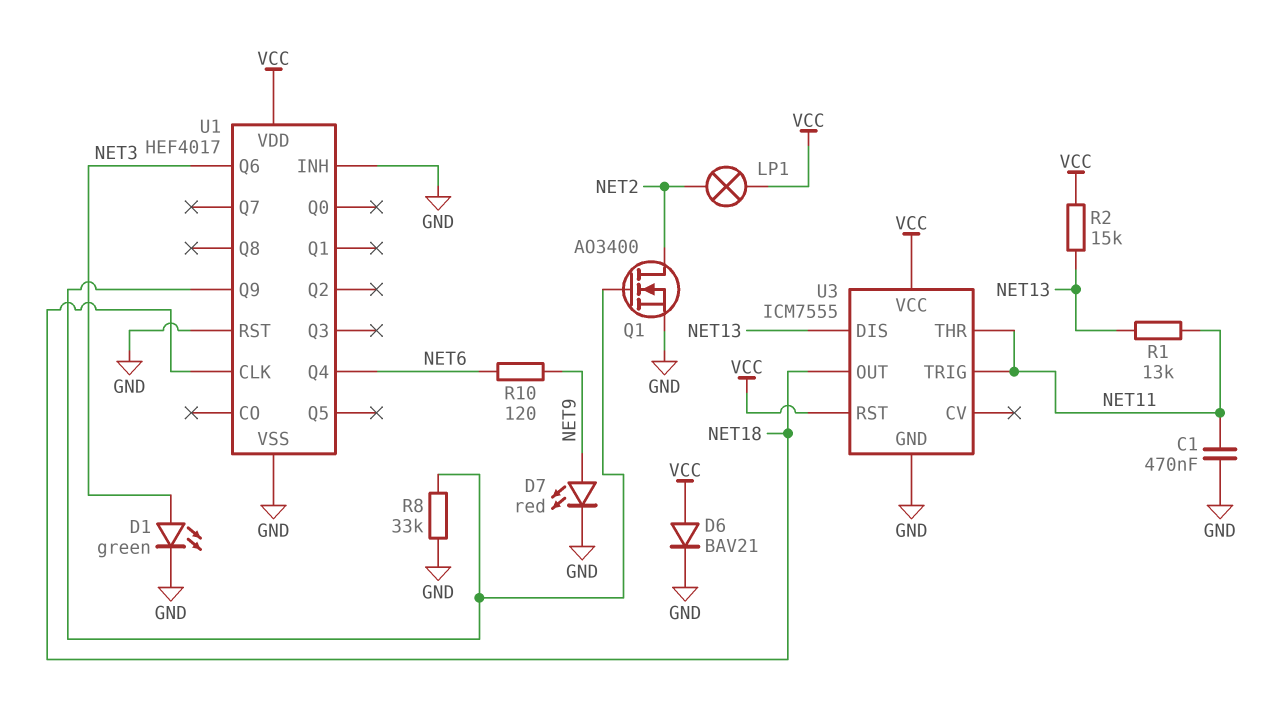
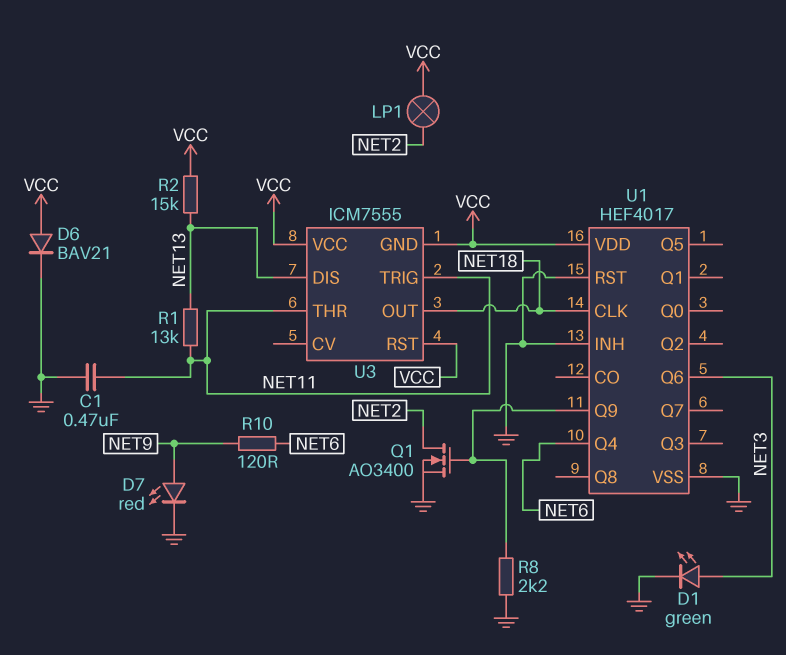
R8: 33k (GND, U1/Q9) -> 2.2k (GND, U1/Q9)
U3 pin GND: GND -> VCC

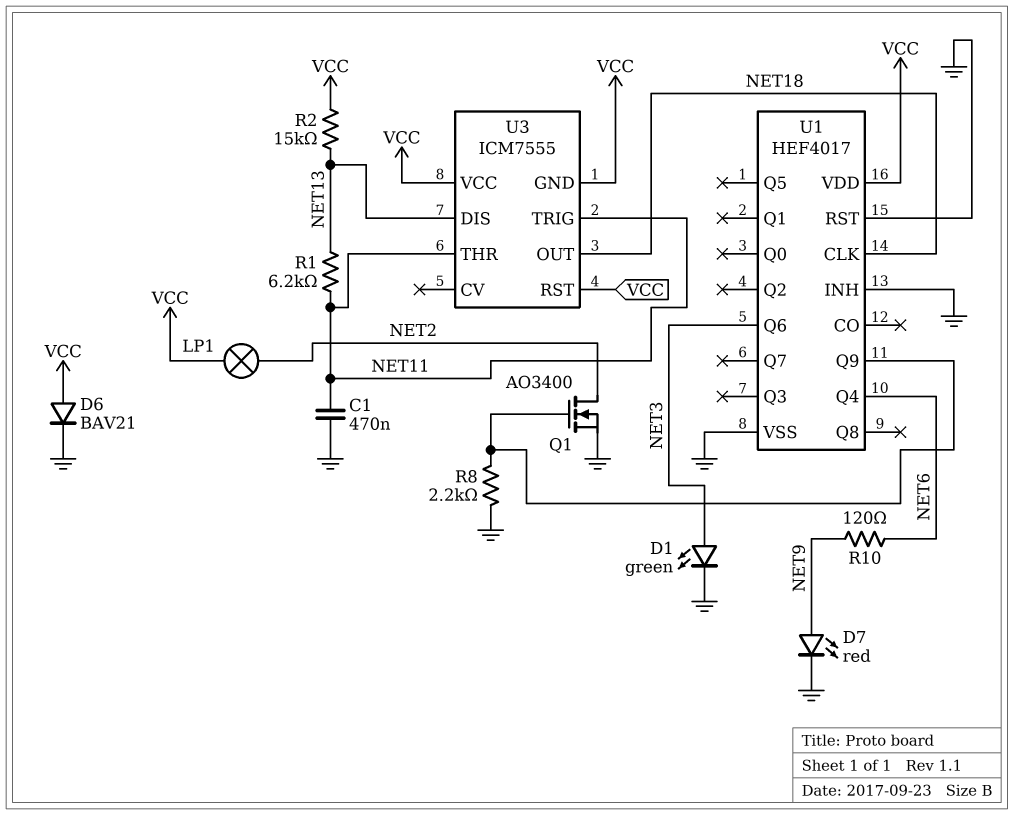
R1: 13k (NET11, NET13) -> 6.2k (NET11, NET13)

